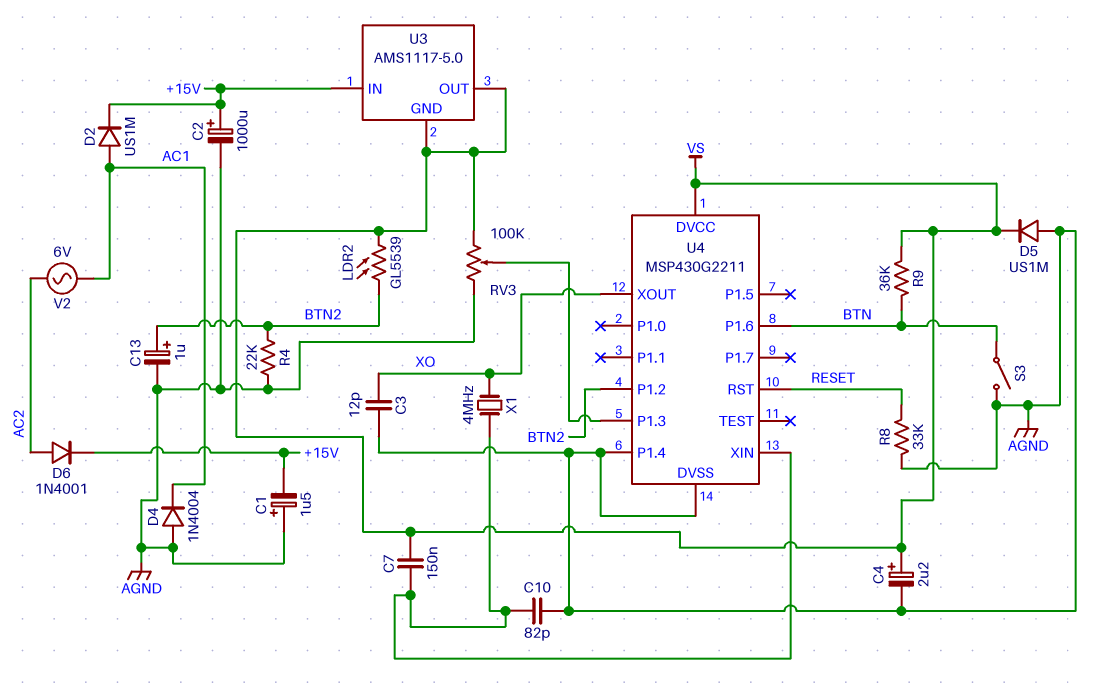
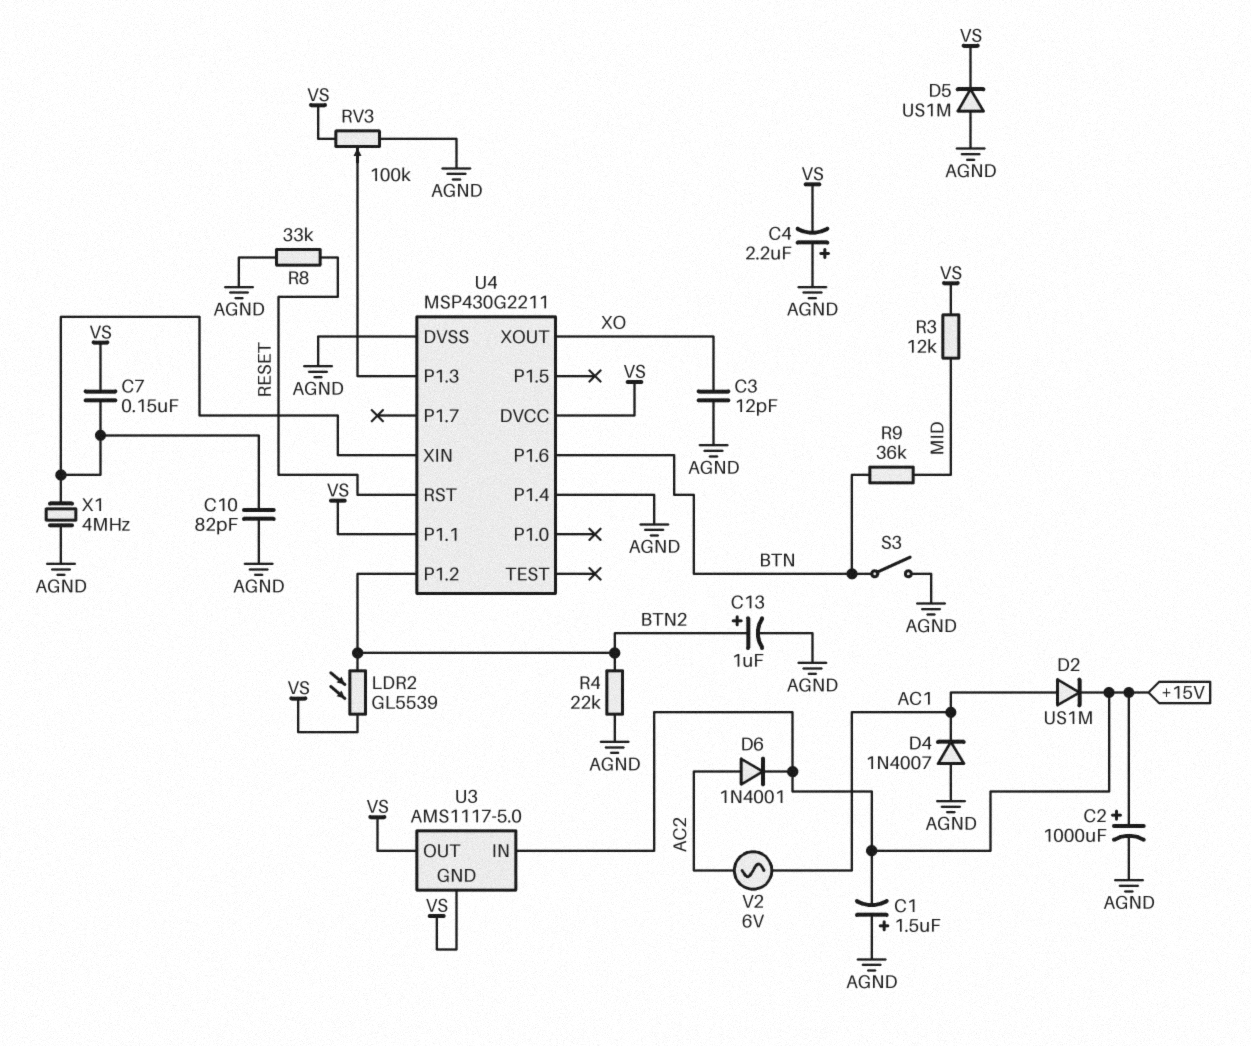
C4: 2.2uF (plus VS, minus AGND) -> 2.2uF (plus AGND, minus VS)
D4: diode 1N4004 (A AGND, K AC1) -> diode 1N4007 (A AGND, K AC1)
R3: none -> 12k (MID, VS)
R9: 36k (BTN, VS) -> 36k (BTN, MID)
U4 pin P1.1: none -> VS
X1: 4MHz (U4/XIN, XO) -> 4MHz (AGND, U4/XIN)

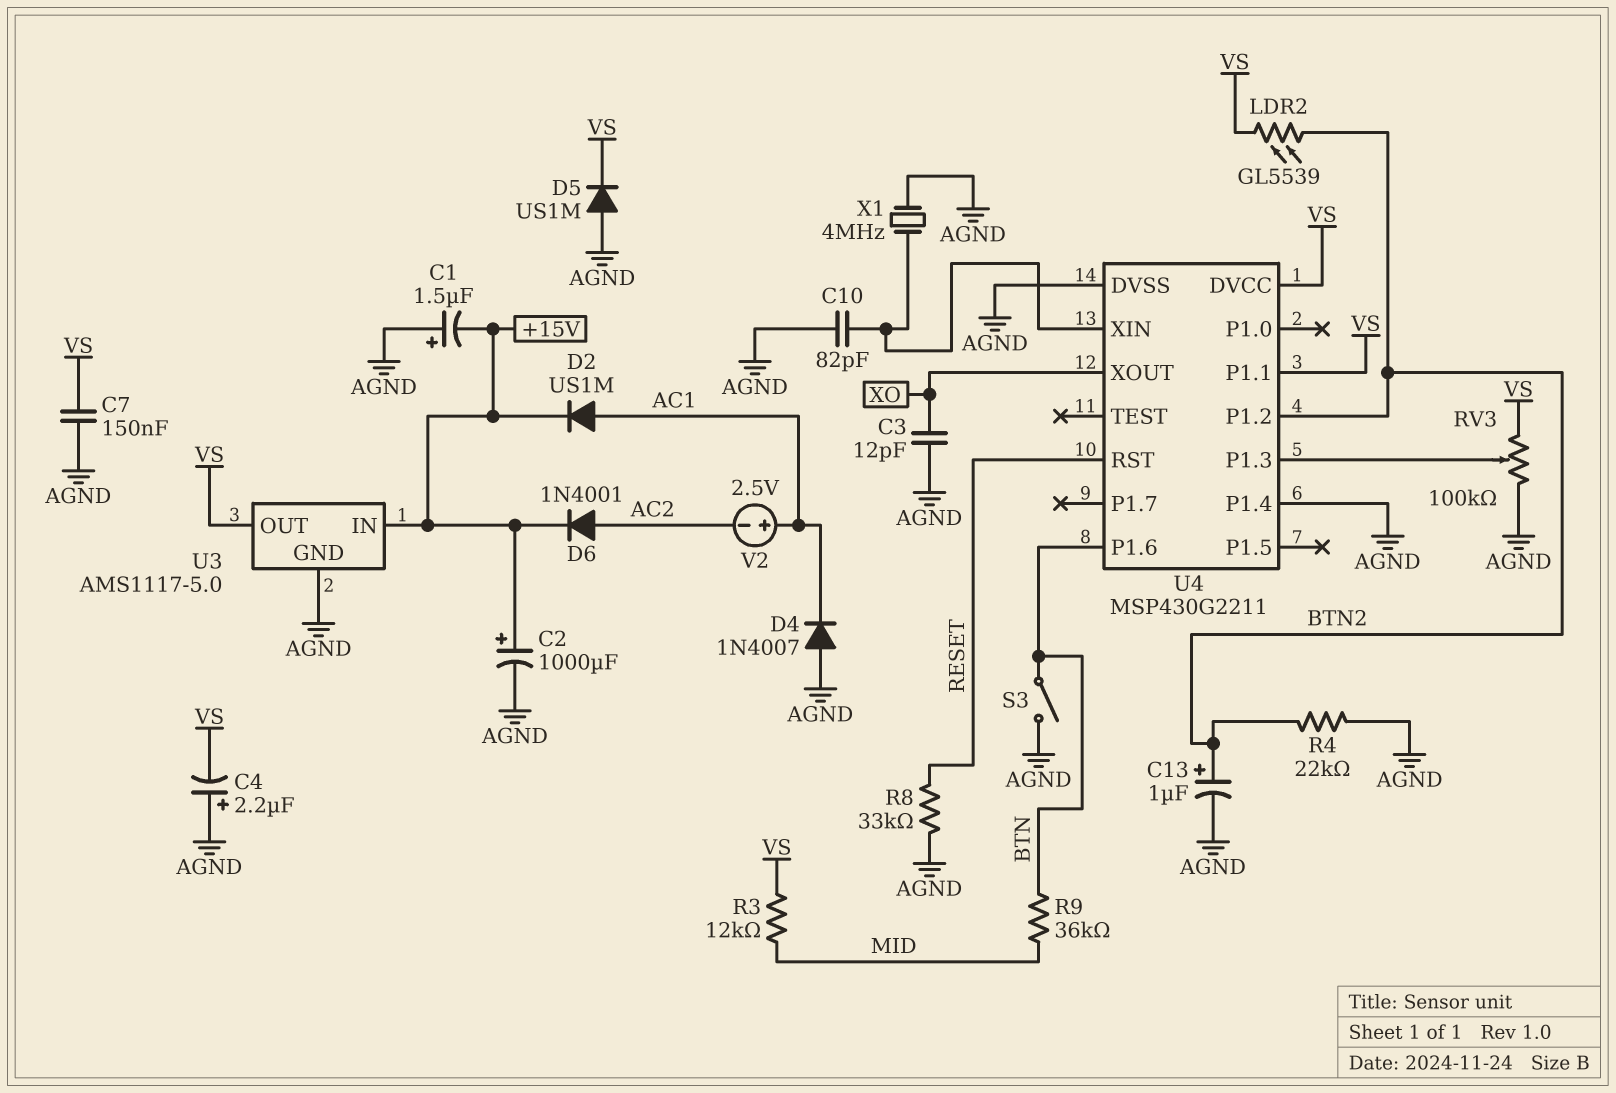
C7: 150nF (U4/XIN, VS) -> 150nF (AGND, VS)
U3 pin GND: VS -> AGND
V2: AC 6V (AC1, AC2) -> 2.5V (plus AC1, minus AC2)

